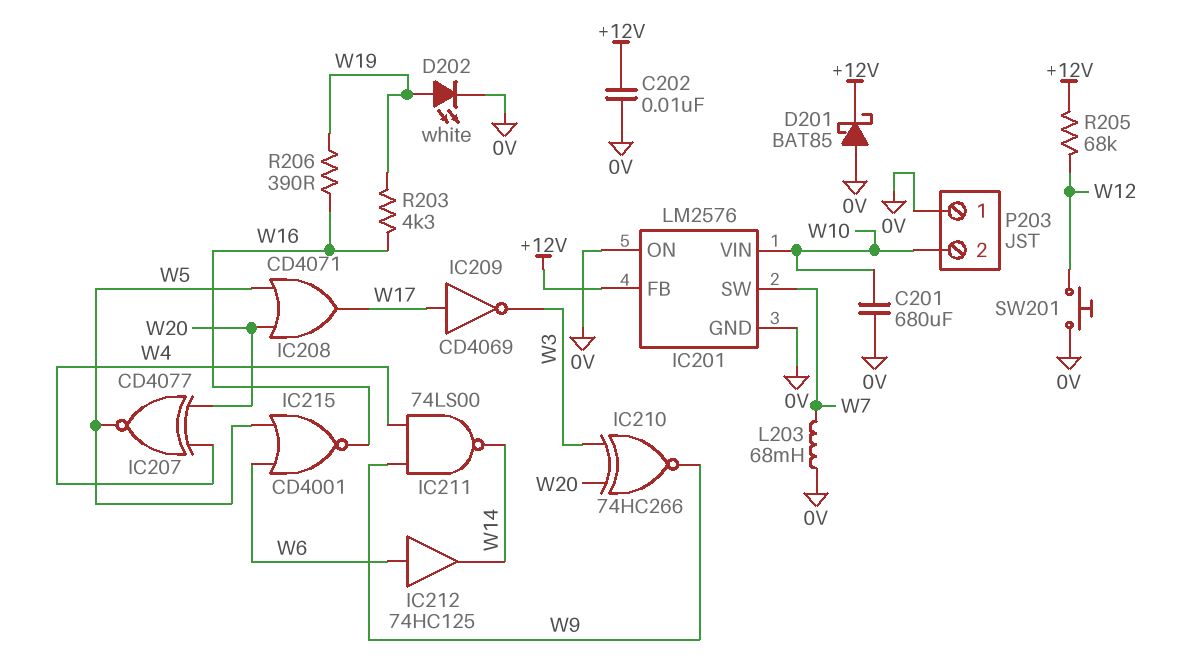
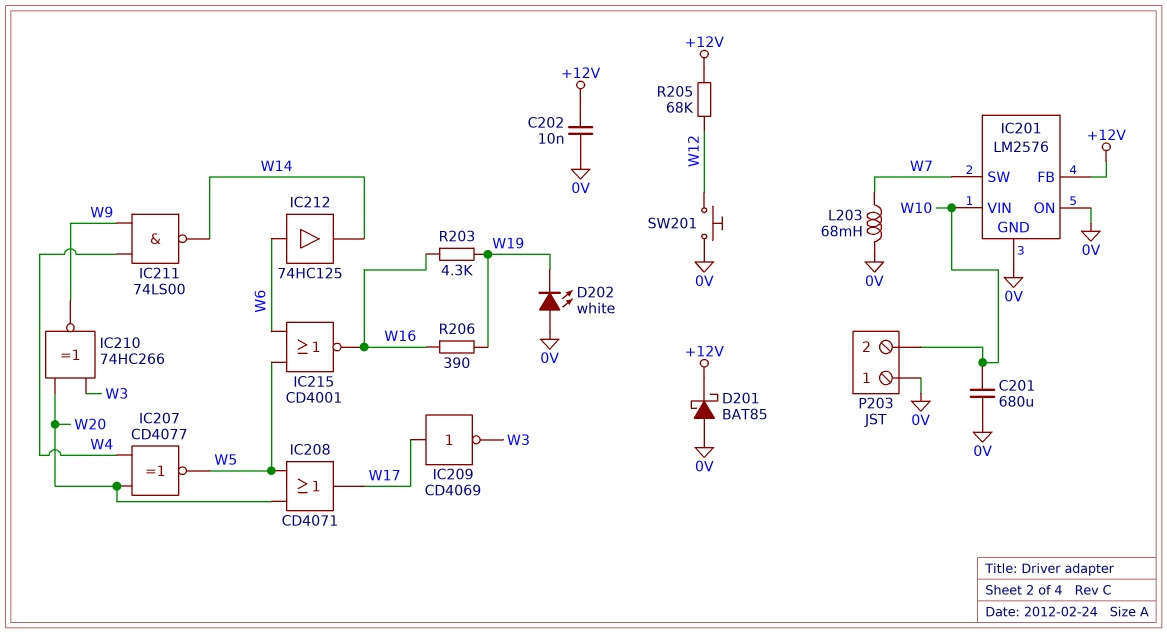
D202: LED white (A W19, K 0V) -> LED white (A 0V, K W19)

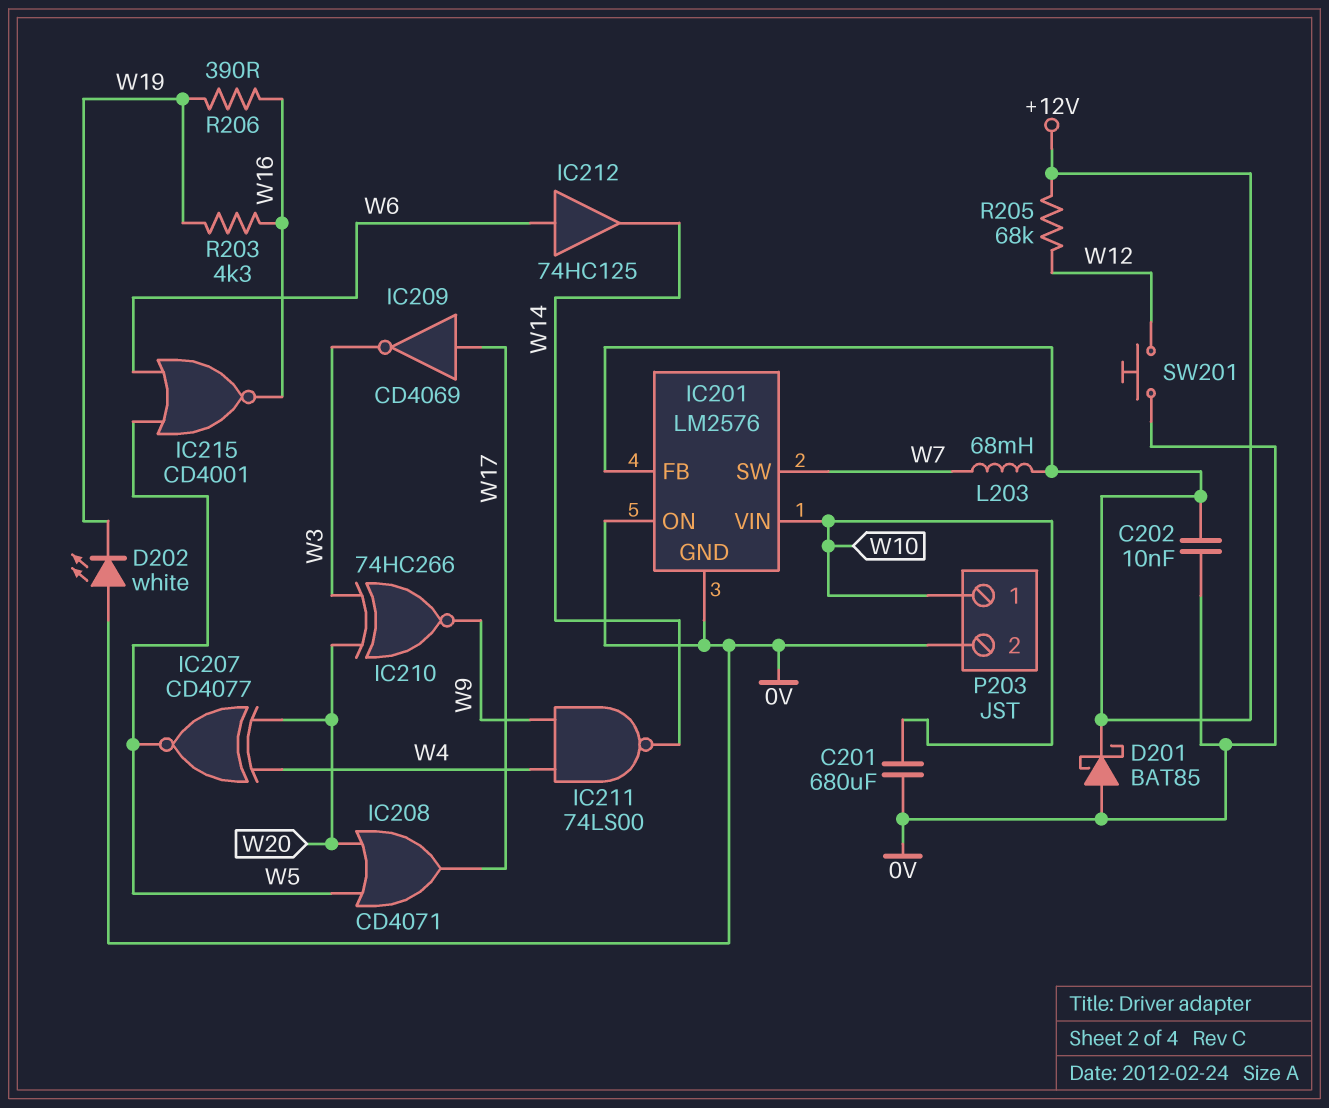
L203: 68mH (0V, W7) -> 68mH (+12V, W7)
P203 pin 1: 0V -> W10
P203 pin 2: W10 -> 0V

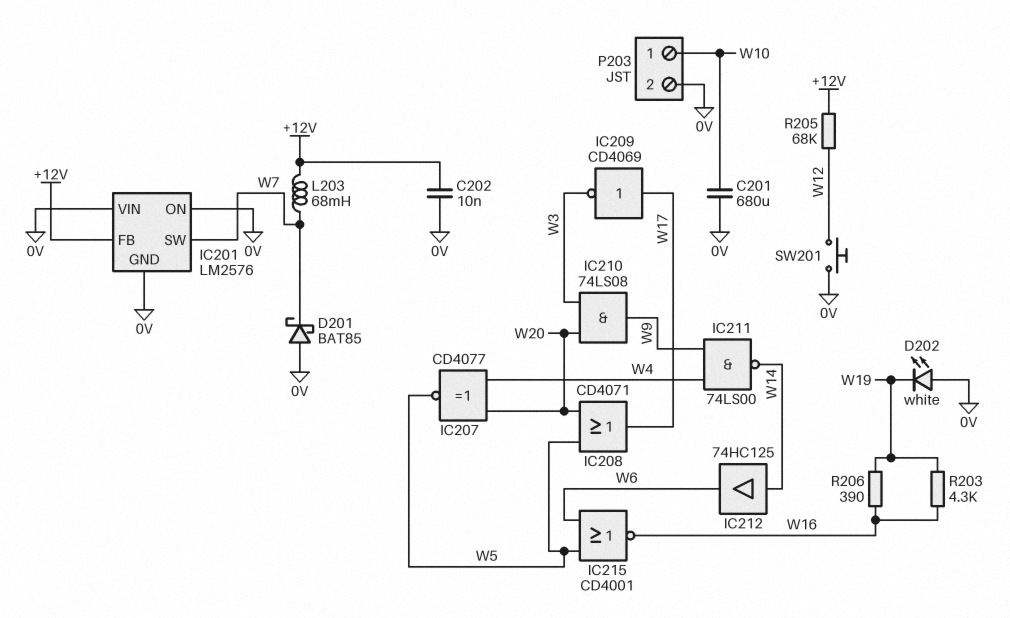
D201: schottky BAT85 (A 0V, K +12V) -> schottky BAT85 (A 0V, K W7)
IC201 pin VIN: W10 -> 0V
IC210: XNOR 74HC266 (in W3, in W20, out W9) -> AND 74LS08 (in W3, in W20, out W9)
IC212: buffer 74HC125 (in W6, out W14) -> buffer 74HC125 (in W14, out W6)

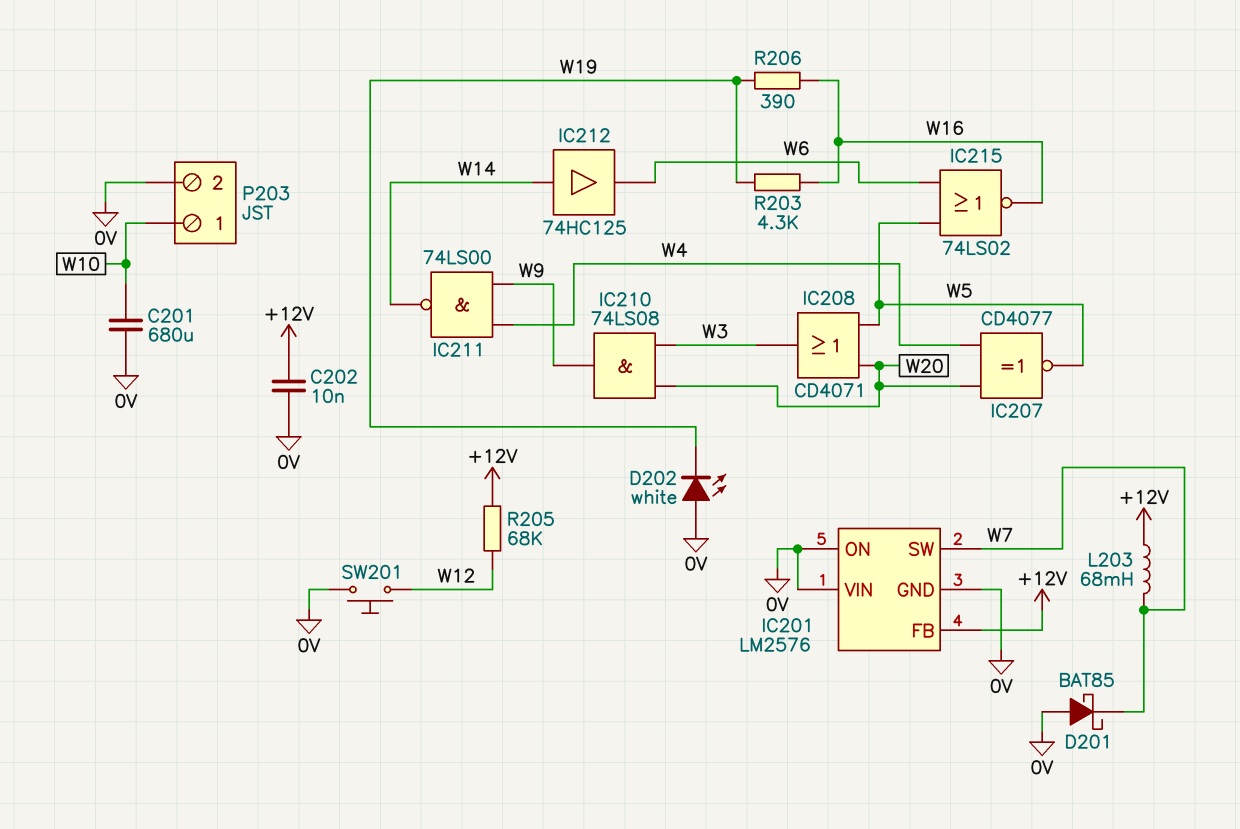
IC208: OR CD4071 (in W5, in W20, out W17) -> OR CD4071 (in W5, in W20, out W3)
IC209: NOT CD4069 (in W17, out W3) -> none
IC215: NOR CD4001 (in W5, in W6, out W16) -> NOR 74LS02 (in W5, in W6, out W16)

